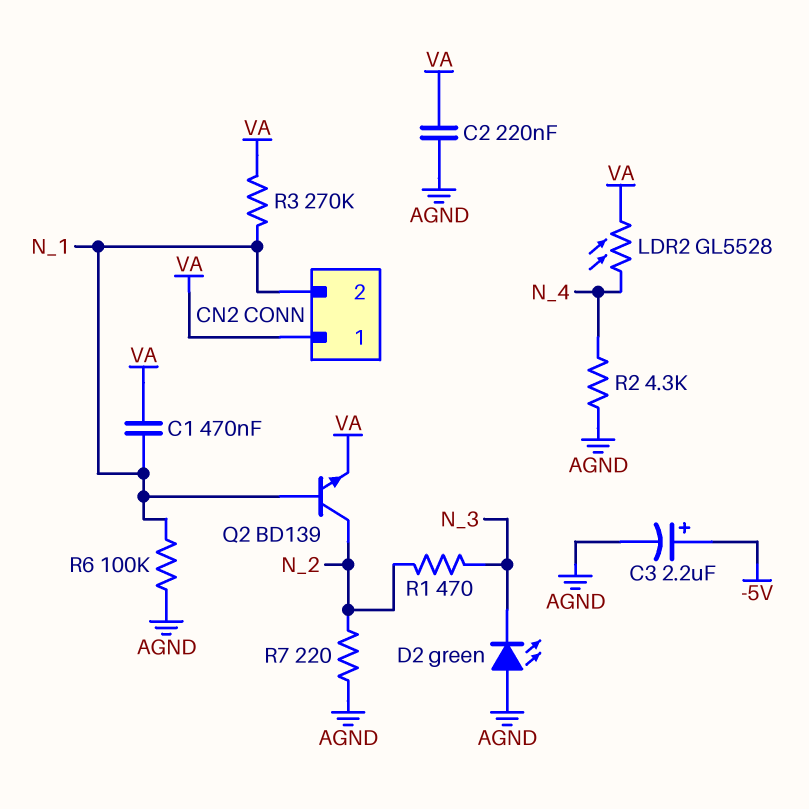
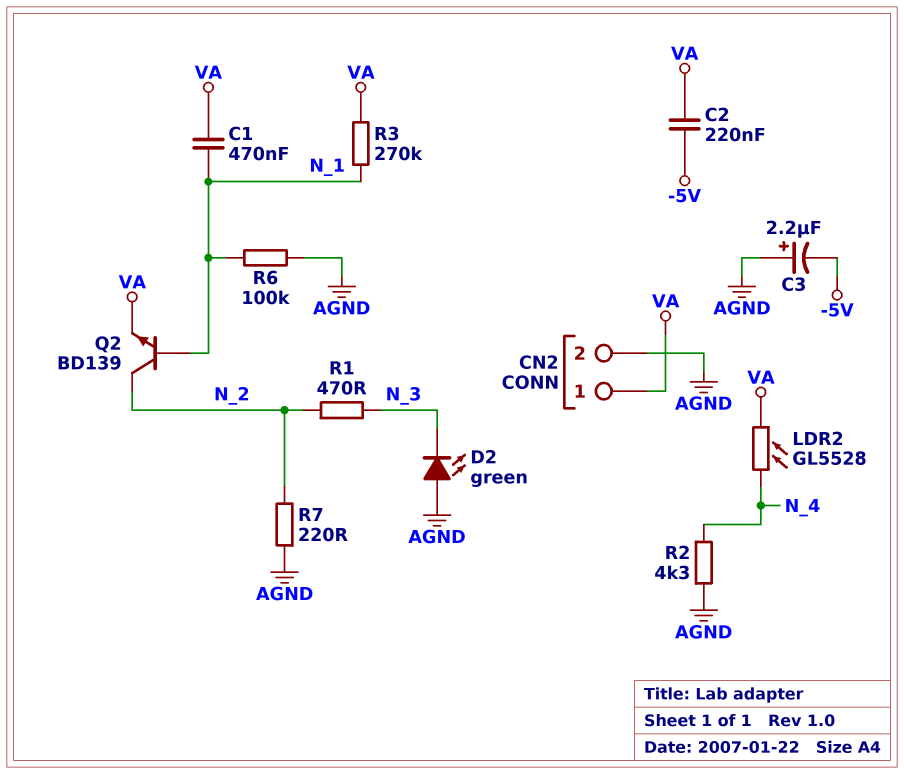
C2: 220nF (AGND, VA) -> 220nF (-5V, VA)
C3: 2.2uF (plus -5V, minus AGND) -> 2.2uF (plus AGND, minus -5V)
CN2 pin 2: N_1 -> AGND

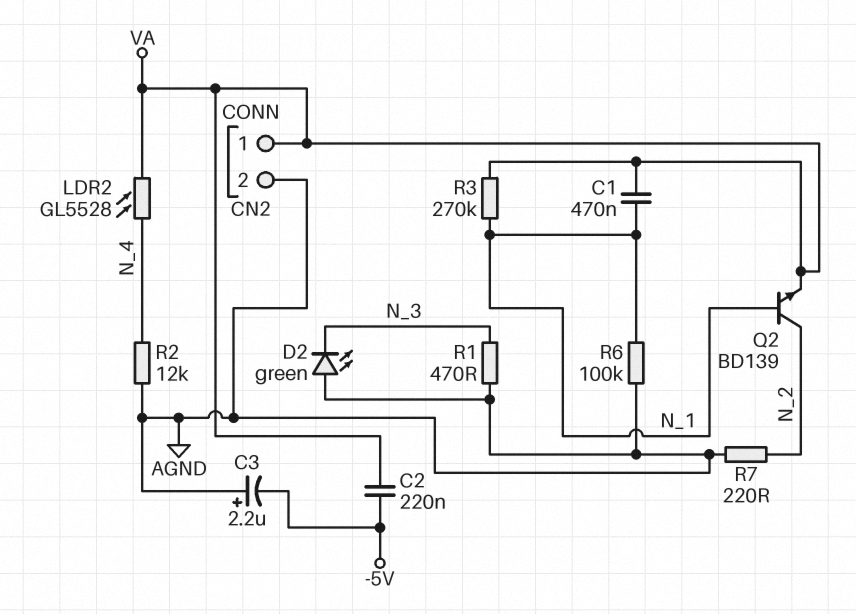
R1: 470 (N_2, N_3) -> 470 (AGND, N_3)
R2: 4.3k (AGND, N_4) -> 12k (AGND, N_4)

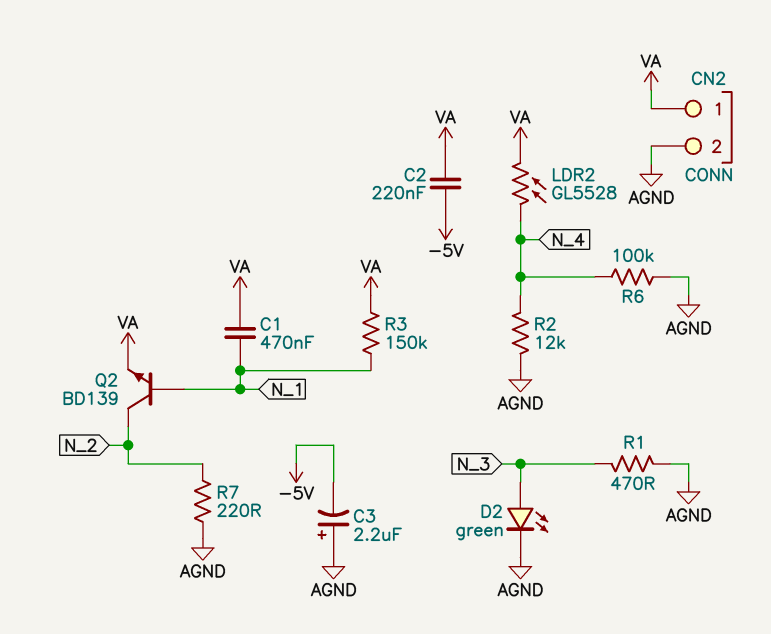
D2: LED green (A AGND, K N_3) -> LED green (A N_3, K AGND)
R3: 270k (N_1, VA) -> 150k (N_1, VA)
R6: 100k (AGND, N_1) -> 100k (AGND, N_4)

